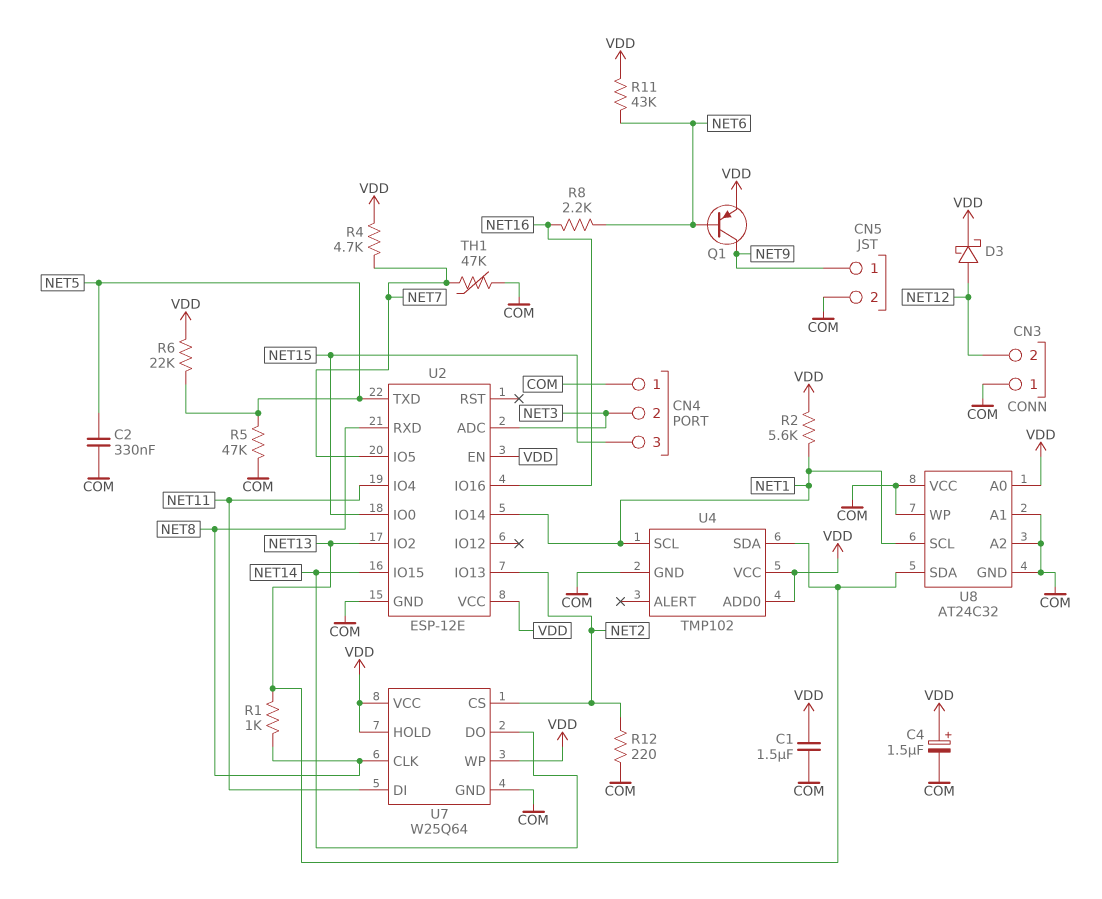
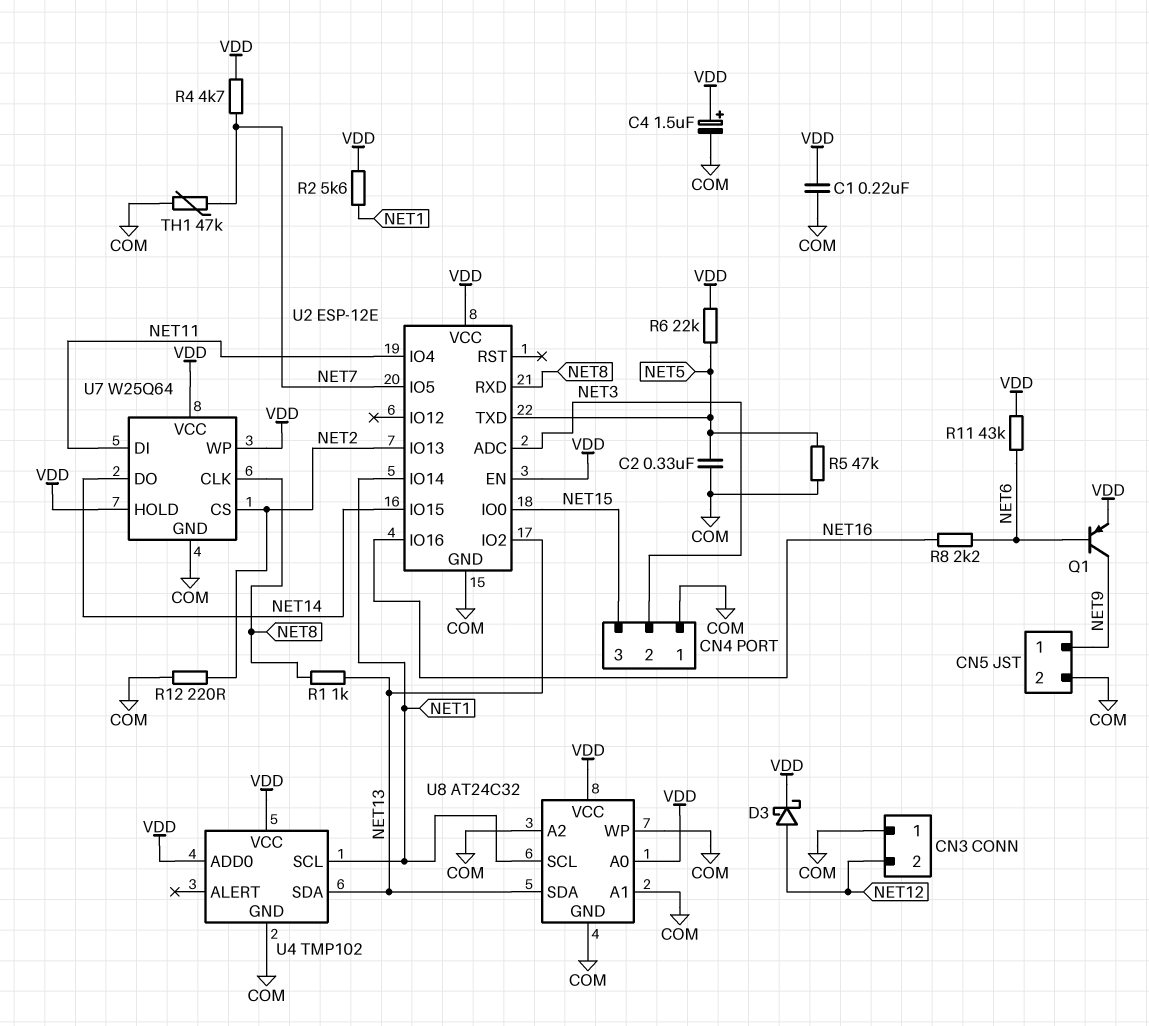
C1: 1.5uF (COM, VDD) -> 220nF (COM, VDD)
U8 pin VCC: COM -> VDD

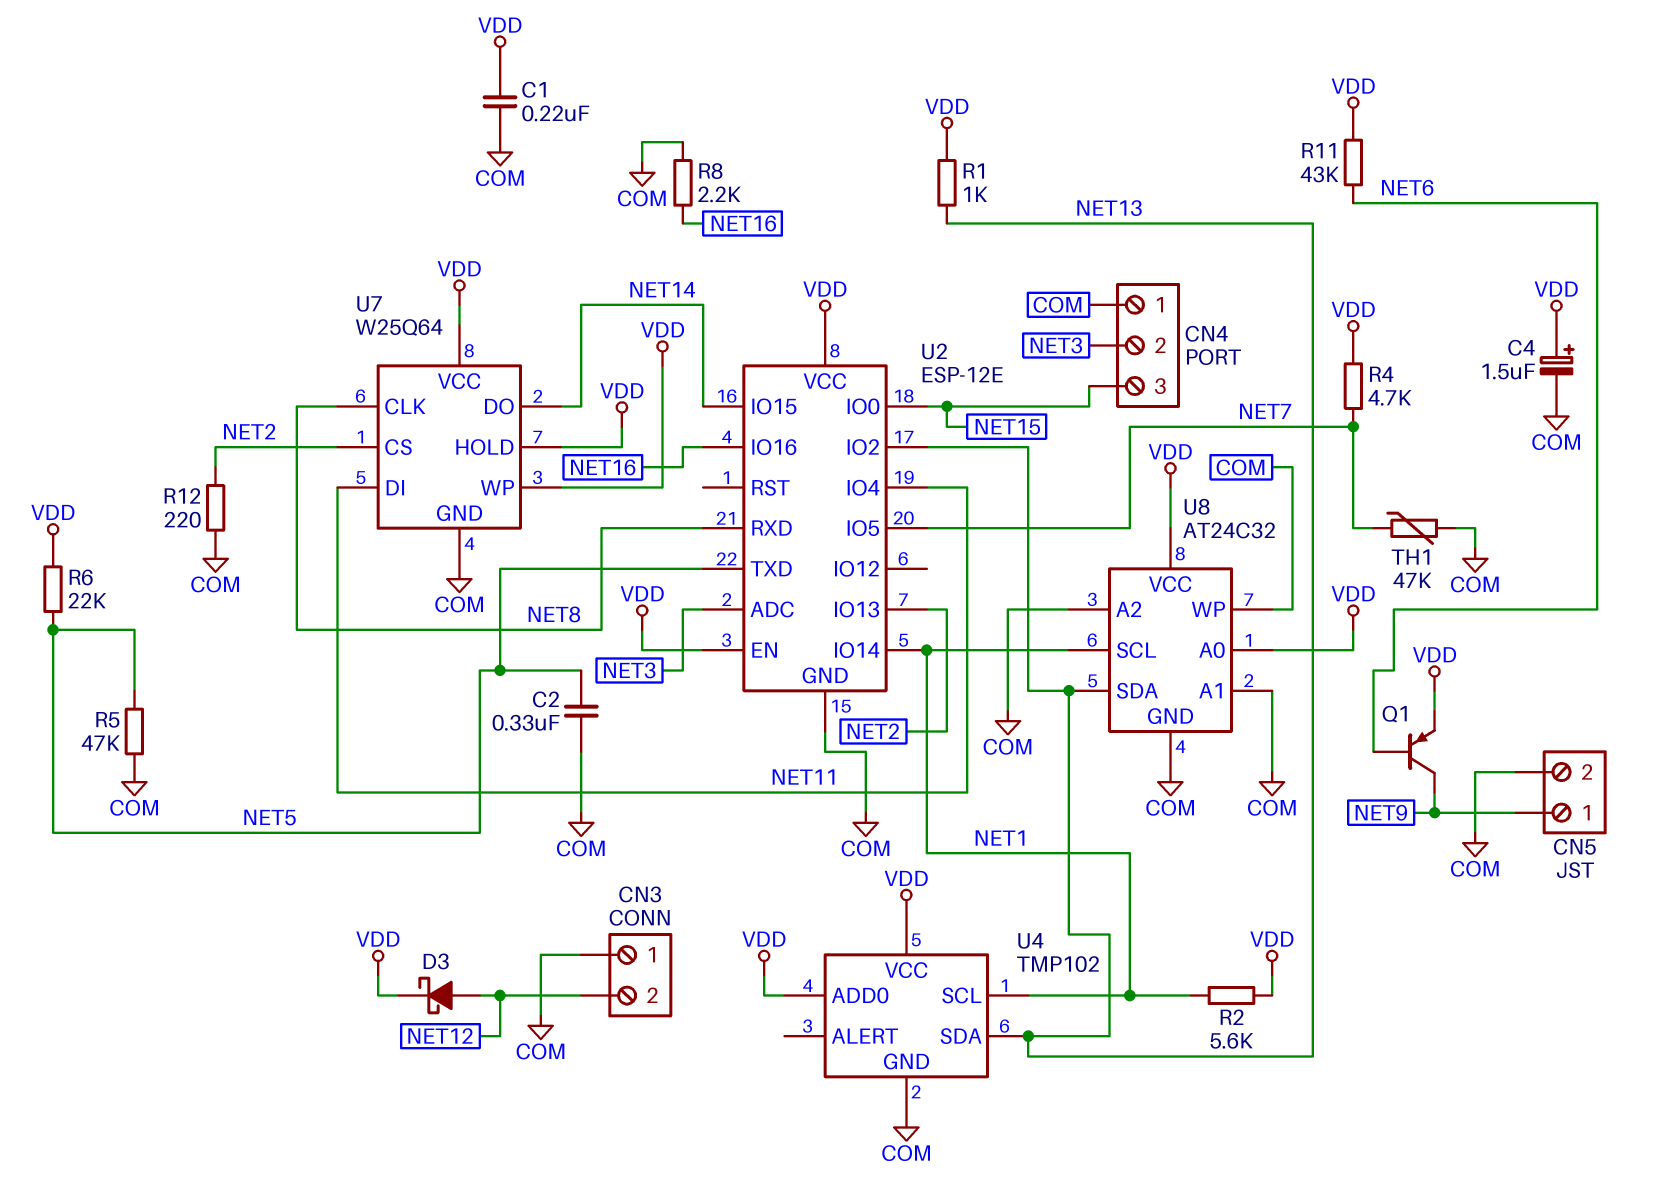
R1: 1k (NET8, NET13) -> 1k (NET13, VDD)
R8: 2.2k (NET6, NET16) -> 2.2k (COM, NET16)

